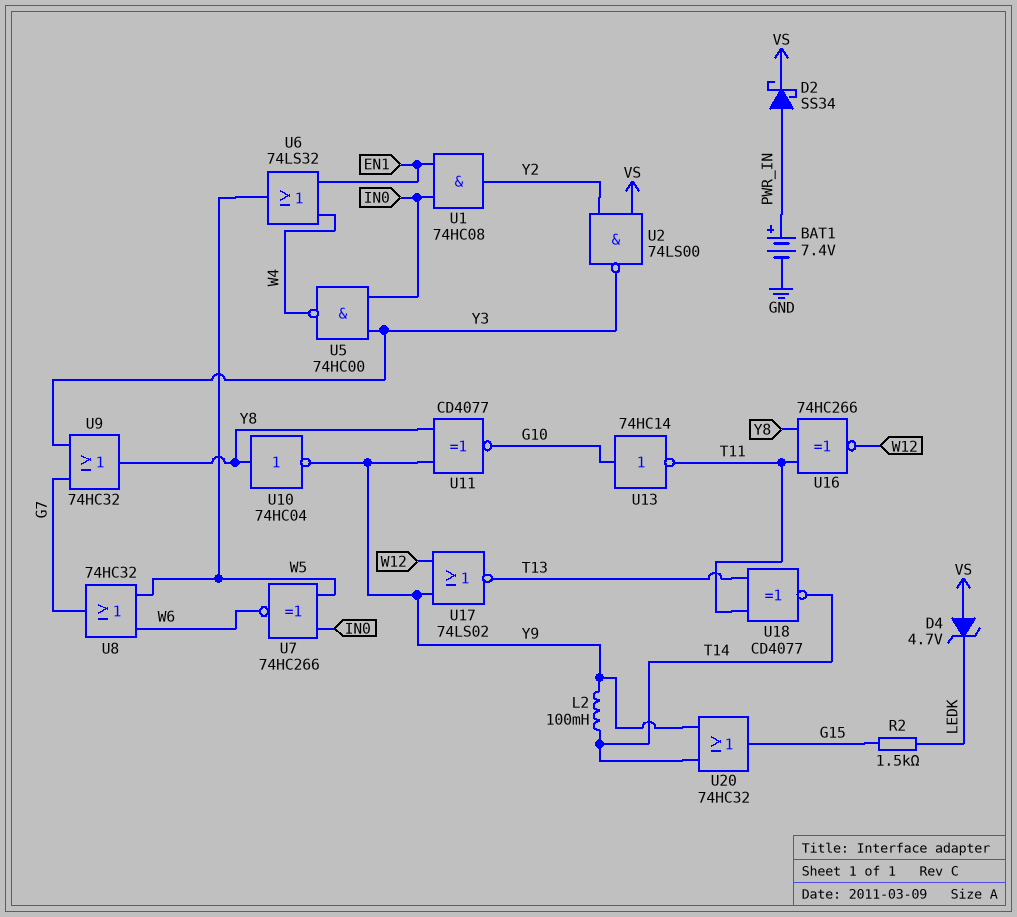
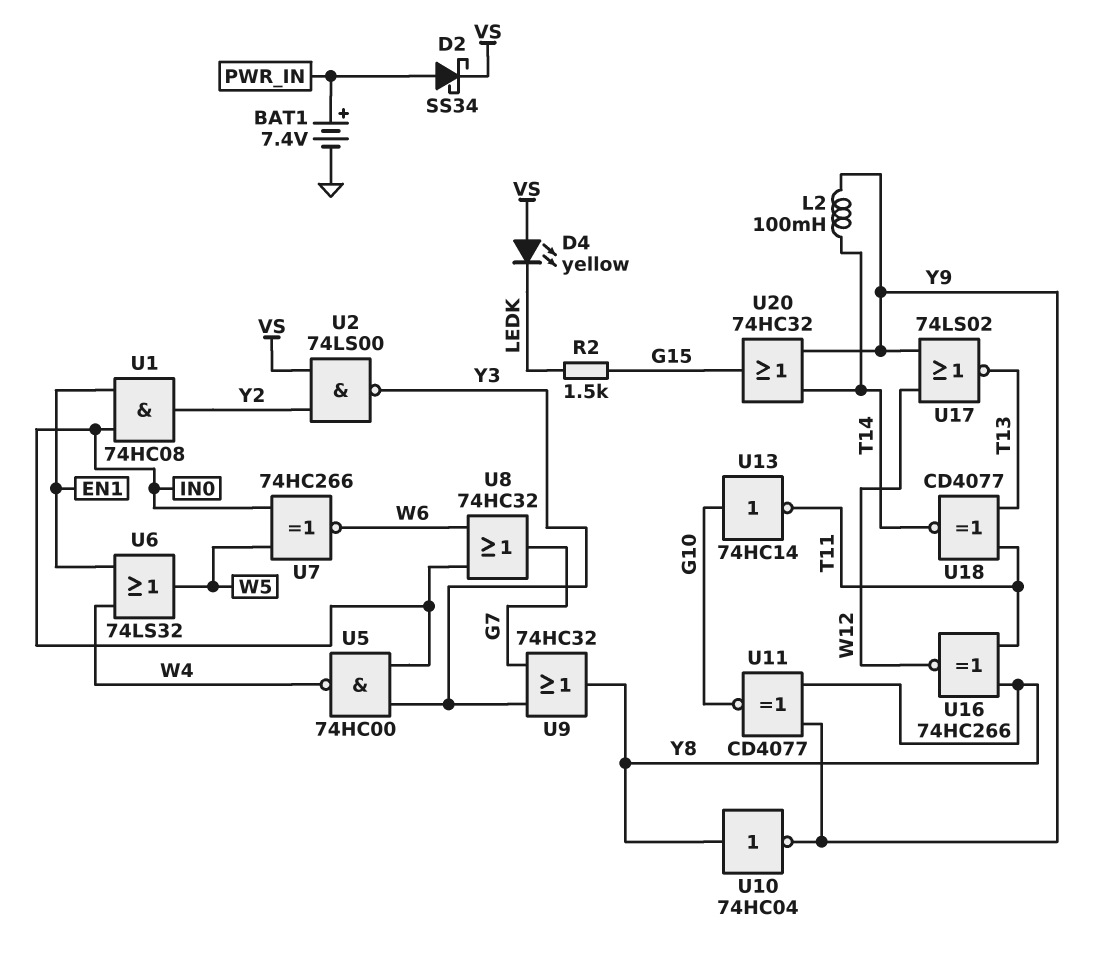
D4: zener 4.7V (A VS, K LEDK) -> LED yellow (A VS, K LEDK)
U8: OR 74HC32 (in W5, in W6, out G7) -> OR 74HC32 (in IN0, in W6, out G7)

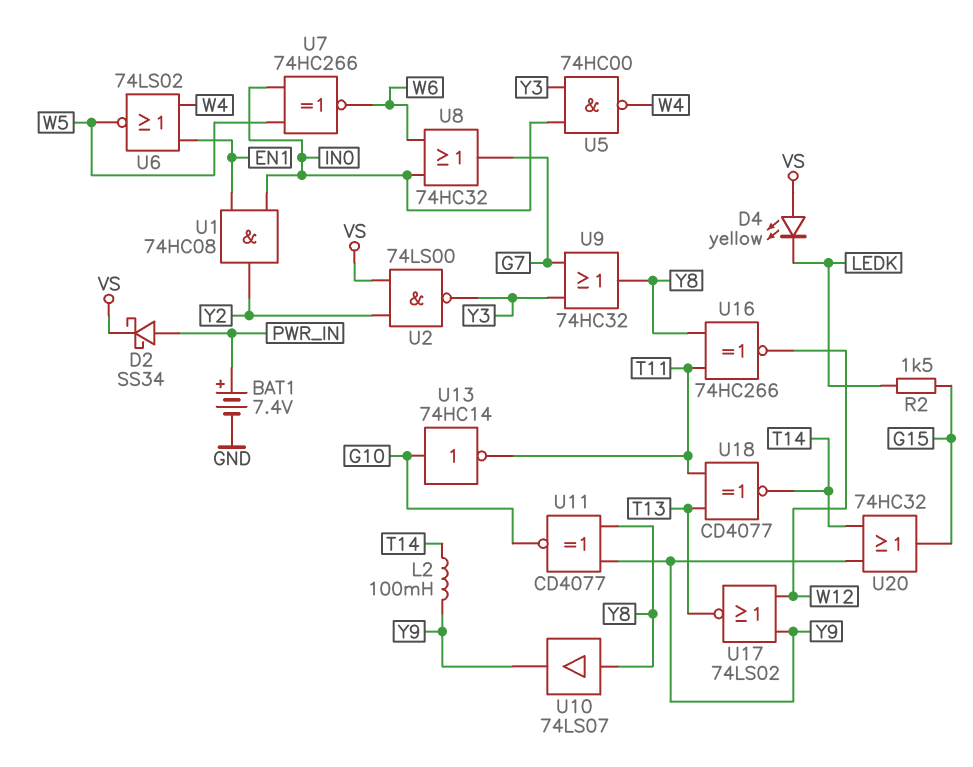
U6: OR 74LS32 (in EN1, in W4, out W5) -> NOR 74LS02 (in EN1, in W4, out W5)
U10: NOT 74HC04 (in Y8, out Y9) -> buffer 74LS07 (in Y8, out Y9)

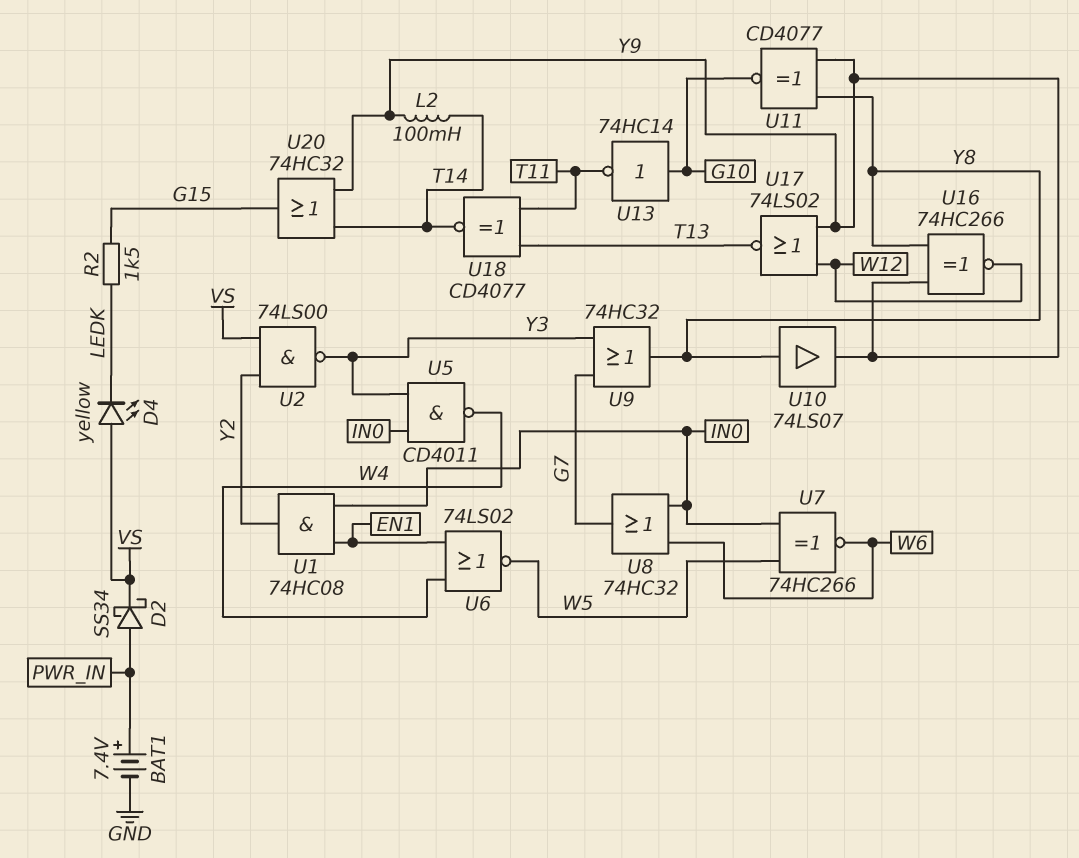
U5: NAND 74HC00 (in IN0, in Y3, out W4) -> NAND CD4011 (in IN0, in Y3, out W4)
U16: XNOR 74HC266 (in T11, in Y8, out W12) -> XNOR 74HC266 (in Y8, in Y9, out W12)

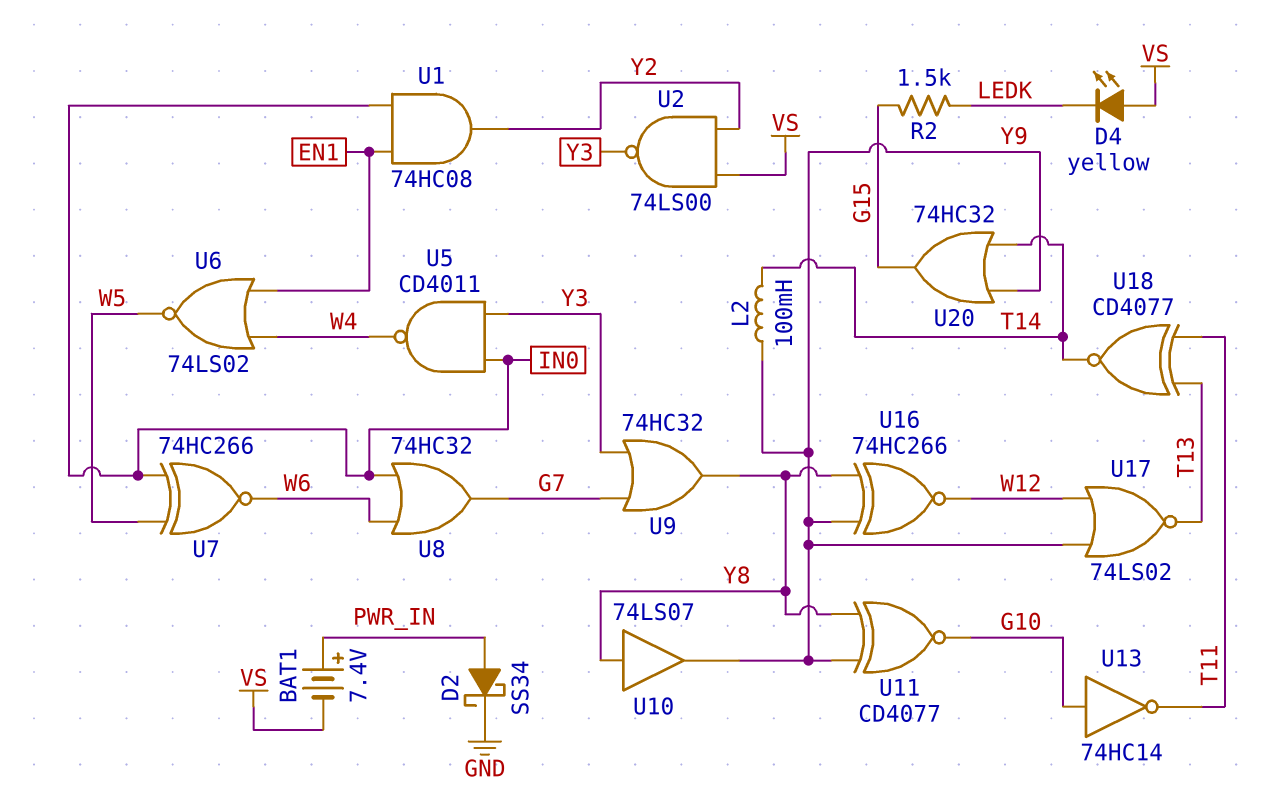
BAT1: 7.4V (plus PWR_IN, minus GND) -> 7.4V (plus PWR_IN, minus VS)
D2: schottky SS34 (A PWR_IN, K VS) -> schottky SS34 (A PWR_IN, K GND)

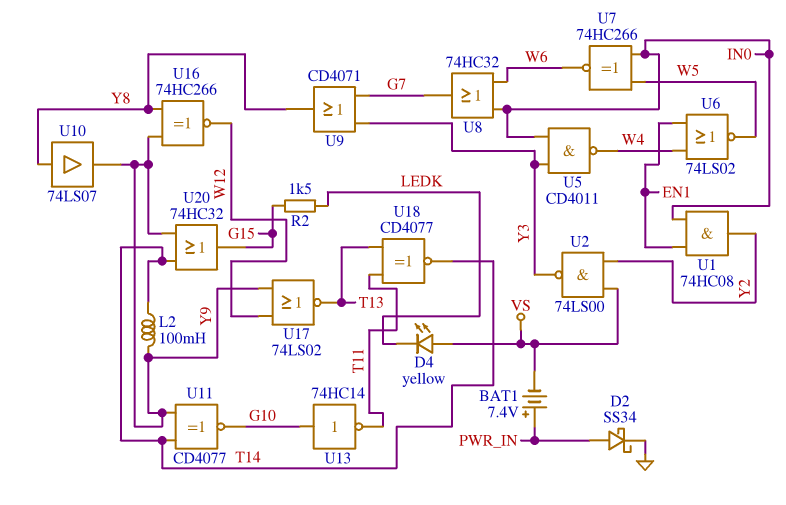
U9: OR 74HC32 (in G7, in Y3, out Y8) -> OR CD4071 (in G7, in Y3, out Y8)
U11: XNOR CD4077 (in Y8, in Y9, out G10) -> XNOR CD4077 (in T14, in Y9, out G10)

